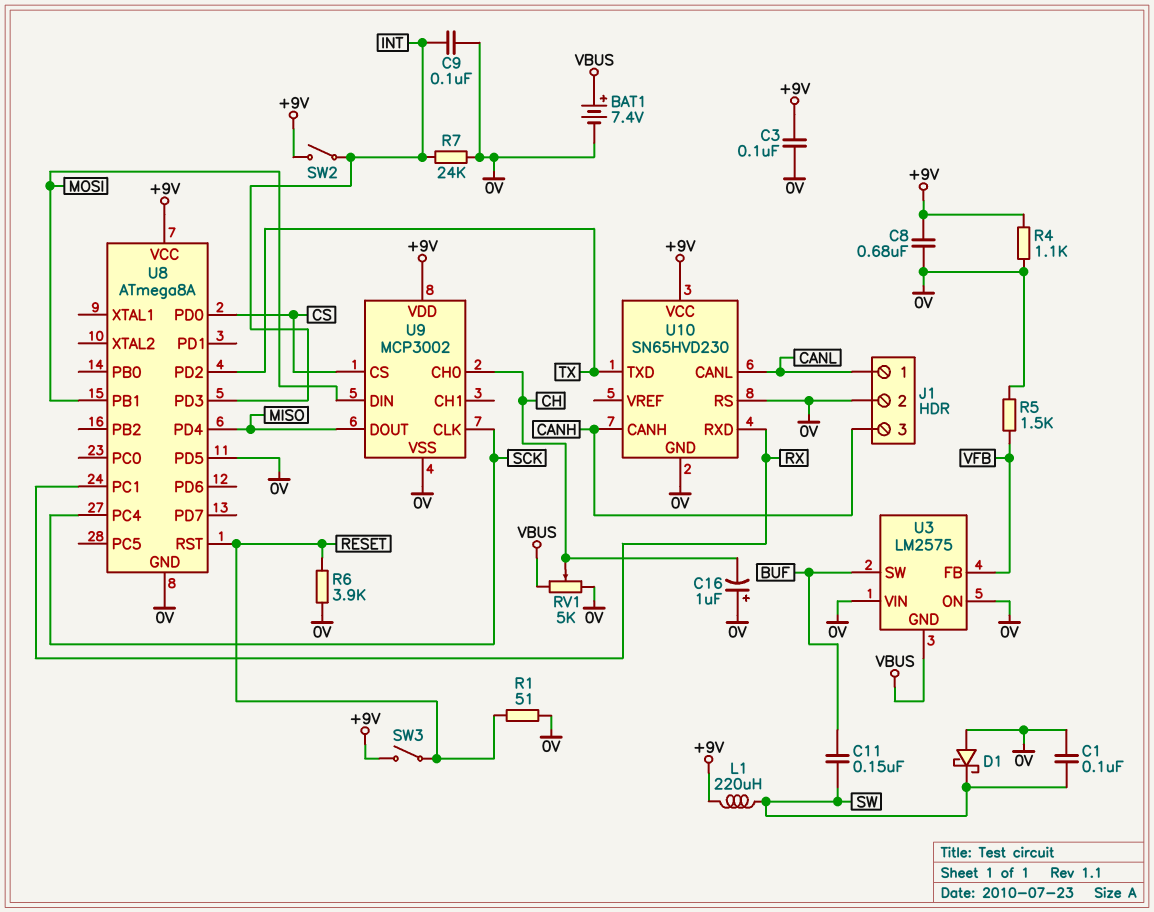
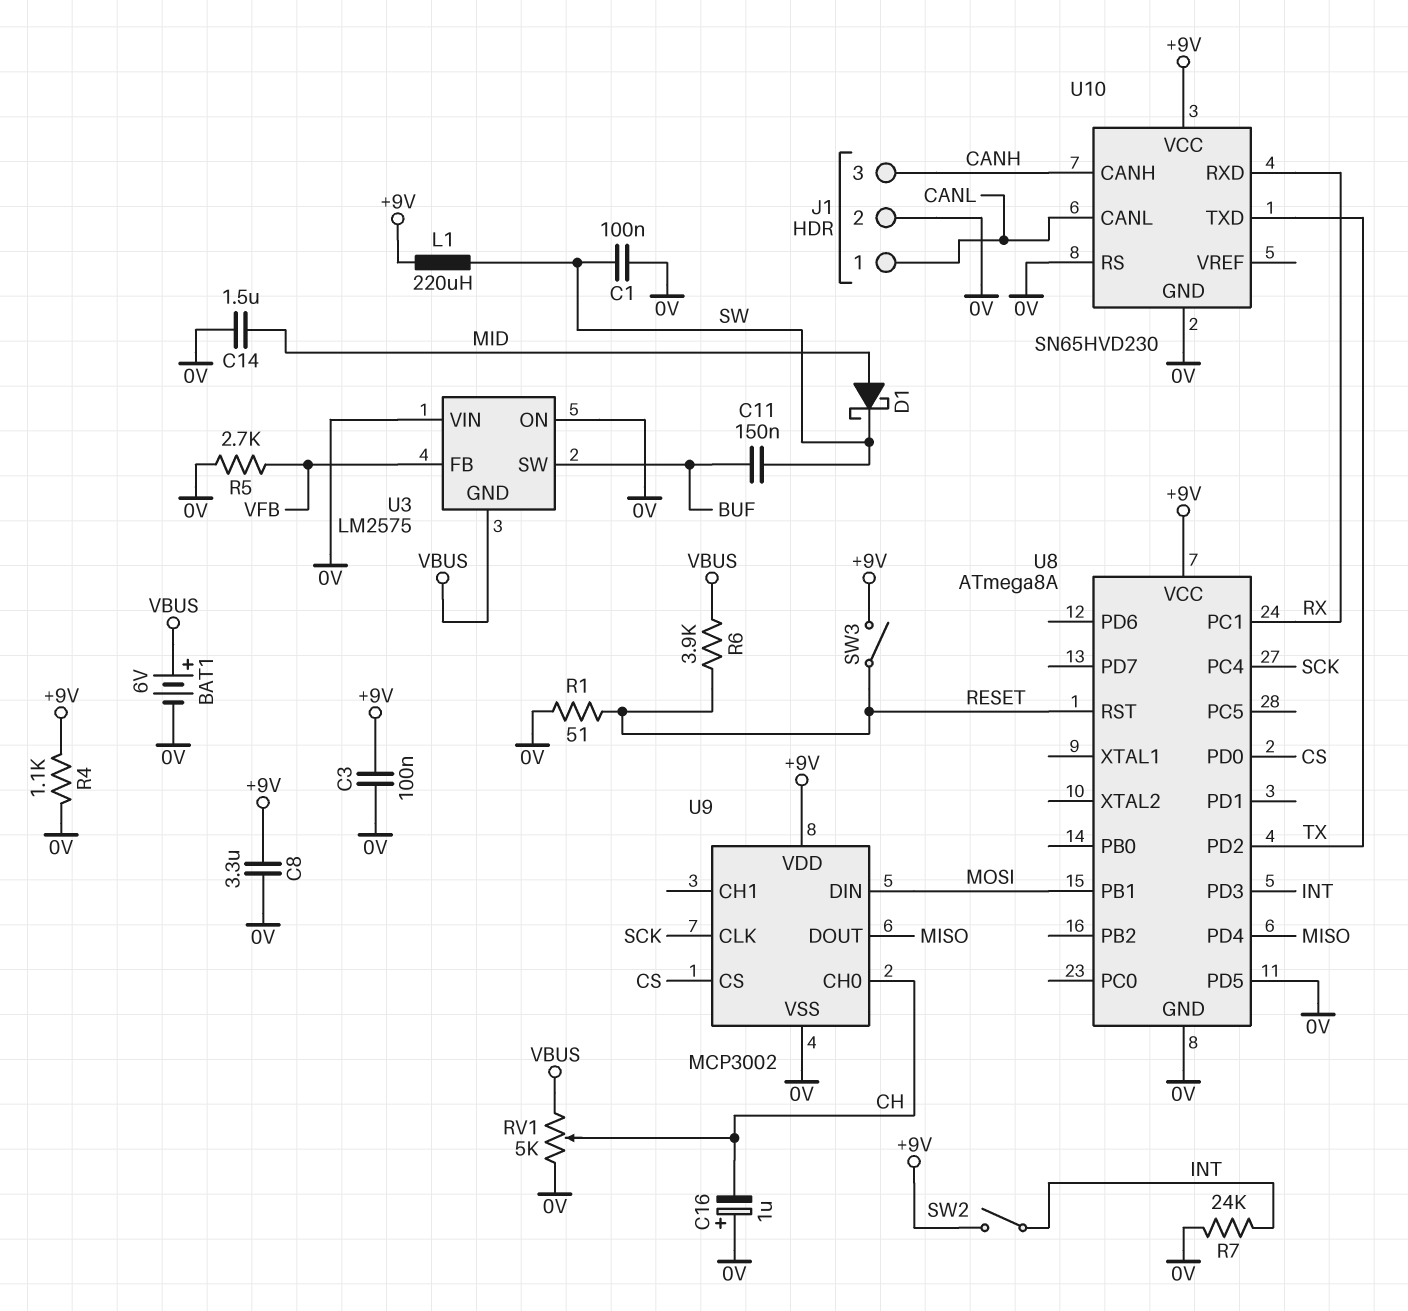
BAT1: 7.4V (plus VBUS, minus 0V) -> 6V (plus VBUS, minus 0V)
C8: 680nF (+9V, 0V) -> 3.3uF (+9V, 0V)
C9: 100nF (0V, INT) -> none
C14: none -> 1.5uF (0V, MID)
D1: schottky (A 0V, K SW) -> schottky (A MID, K SW)
R5: 1.5k (0V, VFB) -> 2.7k (0V, VFB)
R6: 3.9k (0V, RESET) -> 3.9k (RESET, VBUS)

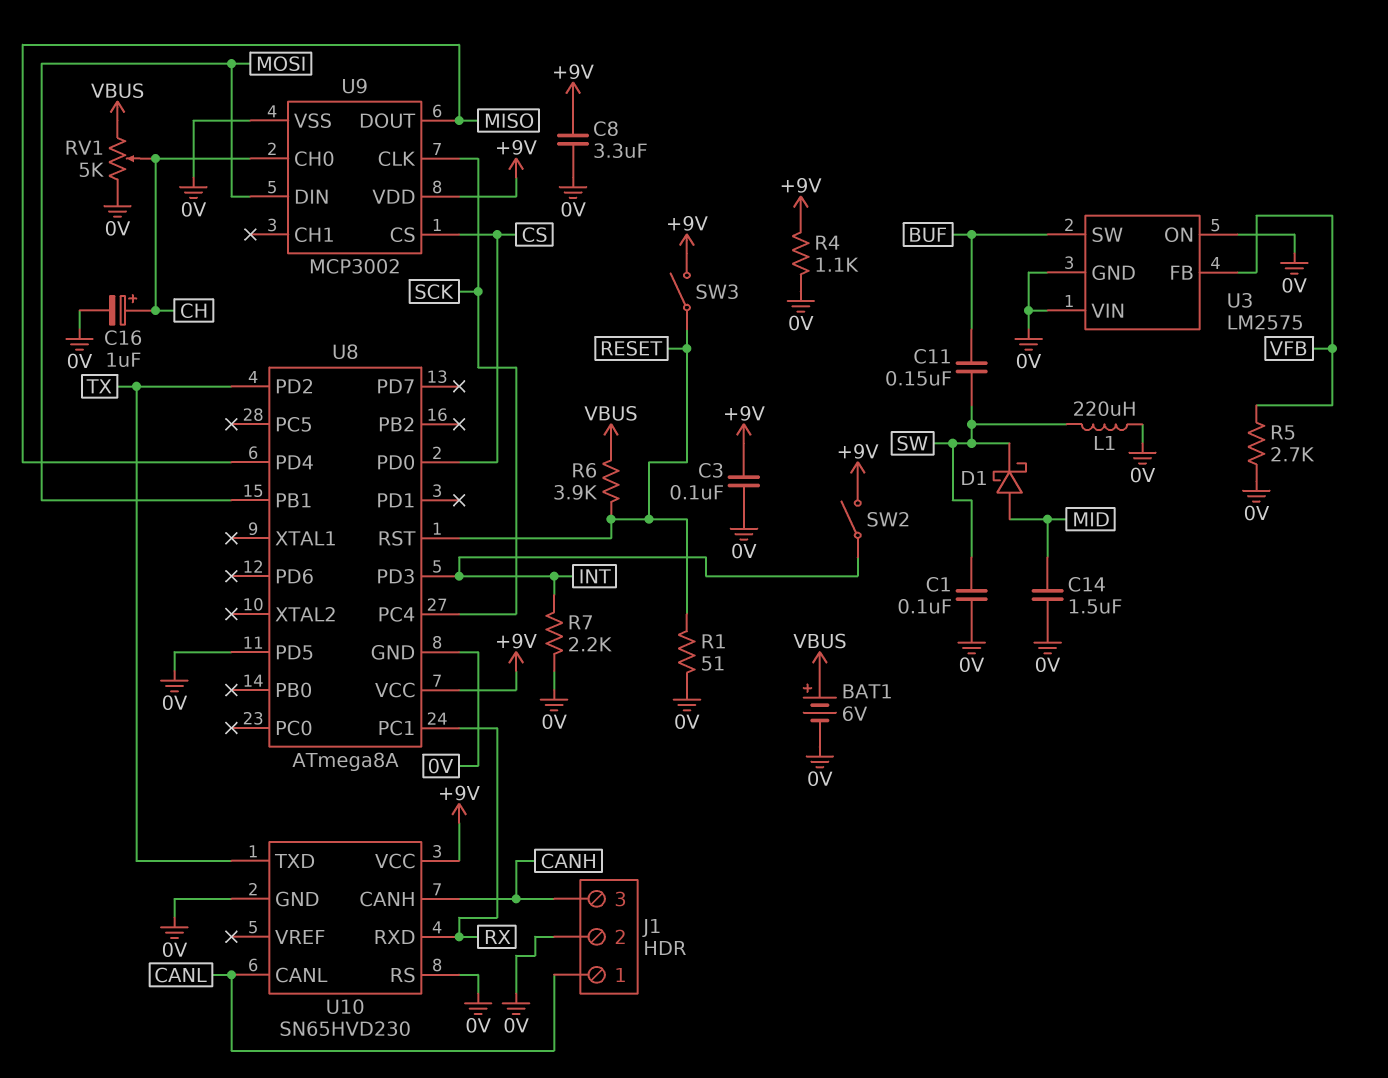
C16: 1uF (plus 0V, minus CH) -> 1uF (plus CH, minus 0V)
L1: 220uH (+9V, SW) -> 220uH (0V, SW)
R7: 24k (0V, INT) -> 2.2k (0V, INT)
U3 pin GND: VBUS -> 0V

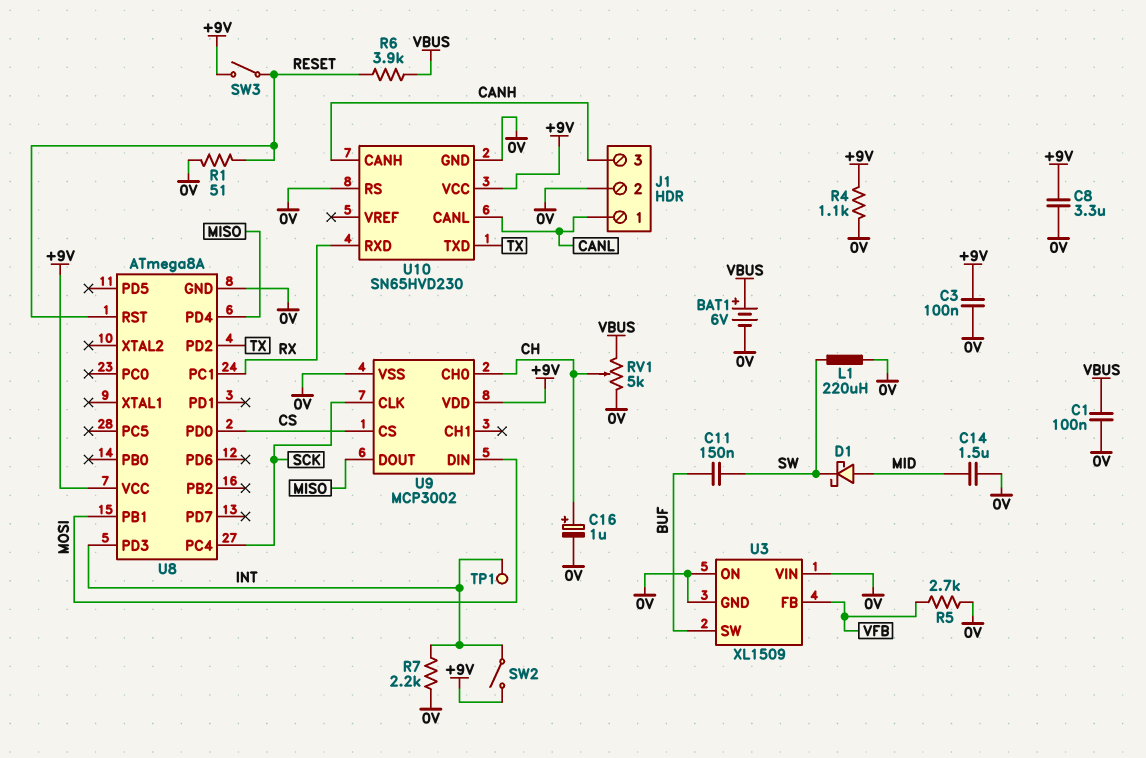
C1: 100nF (0V, SW) -> 100nF (0V, VBUS)
TP1: none -> test point (INT)
U3: LM2575 -> XL1509
U8 pin PD5: 0V -> none

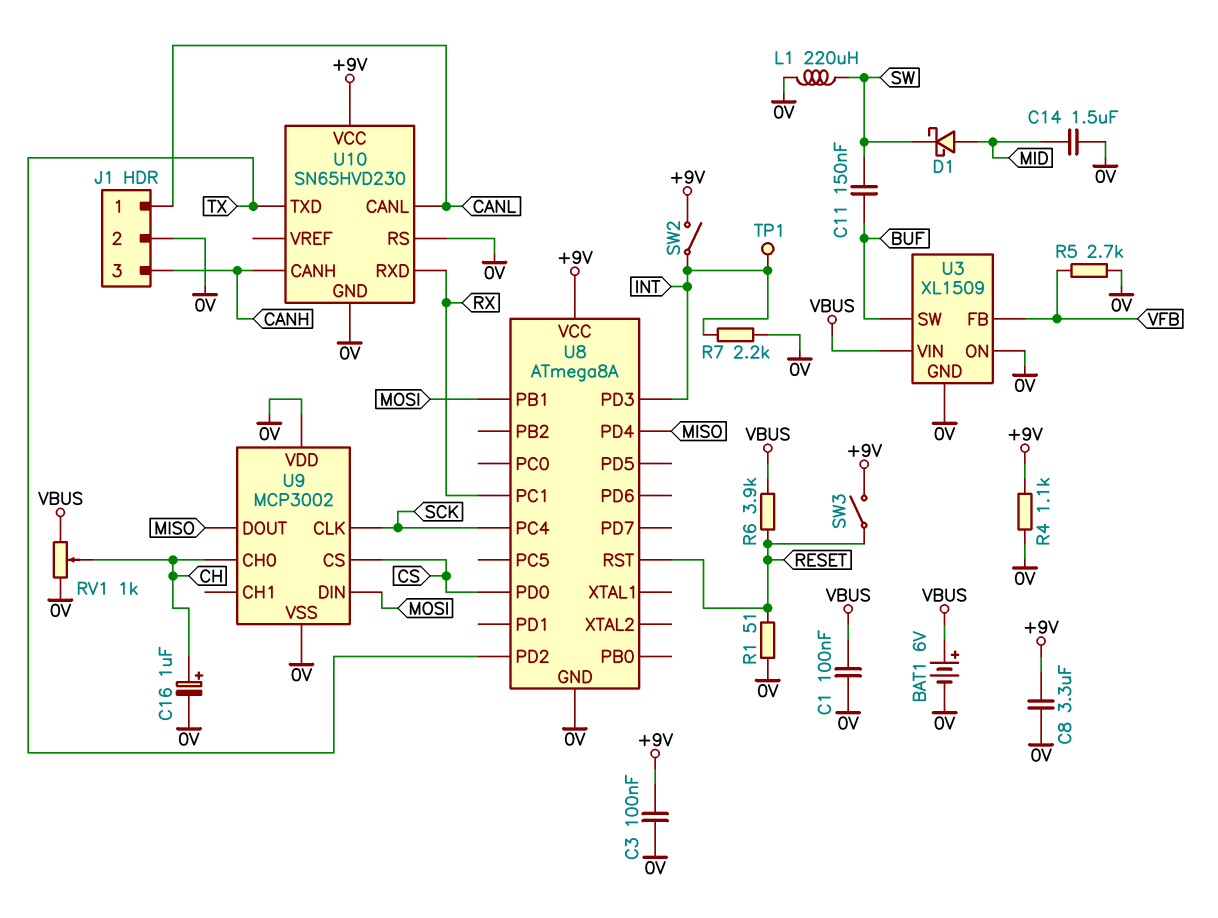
RV1: 5k (0V, VBUS, wiper CH) -> 1k (0V, VBUS, wiper CH)
U3 pin VIN: 0V -> VBUS
U9 pin VDD: +9V -> 0V

